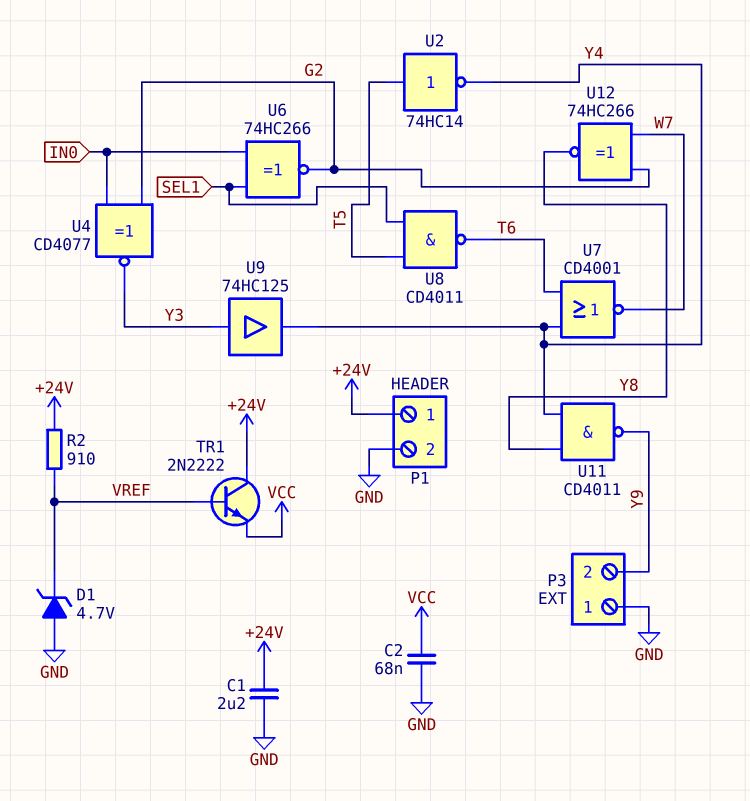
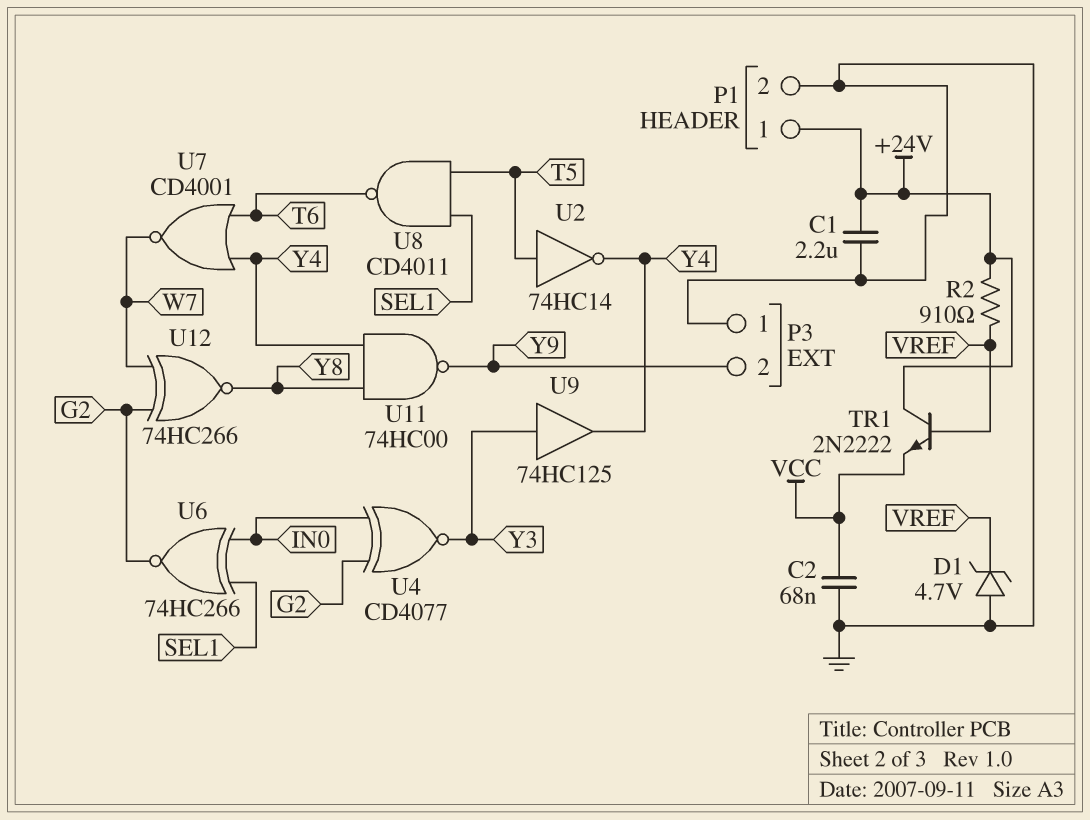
U11: NAND CD4011 (in Y4, in Y8, out Y9) -> NAND 74HC00 (in Y4, in Y8, out Y9)

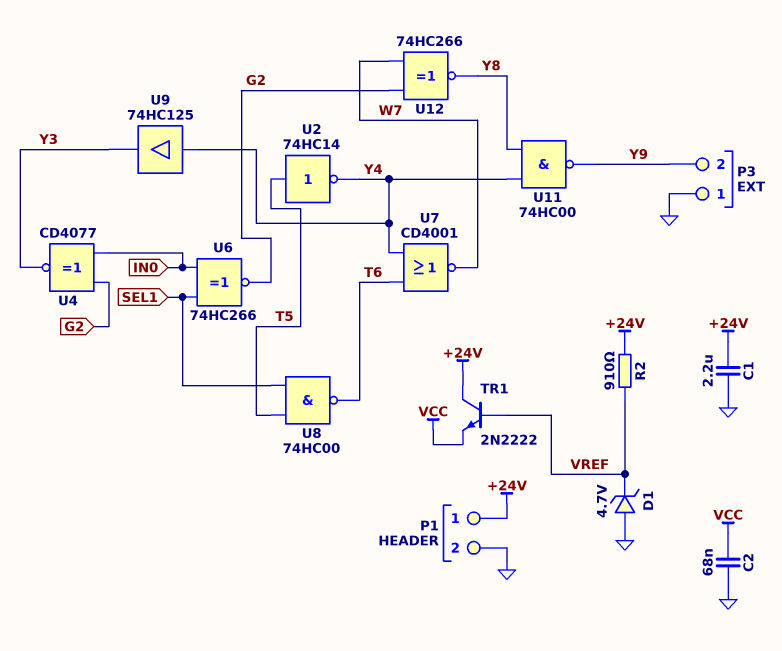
U8: NAND CD4011 (in SEL1, in T5, out T6) -> NAND 74HC00 (in SEL1, in T5, out T6)
U9: buffer 74HC125 (in Y3, out Y4) -> buffer 74HC125 (in Y4, out Y3)

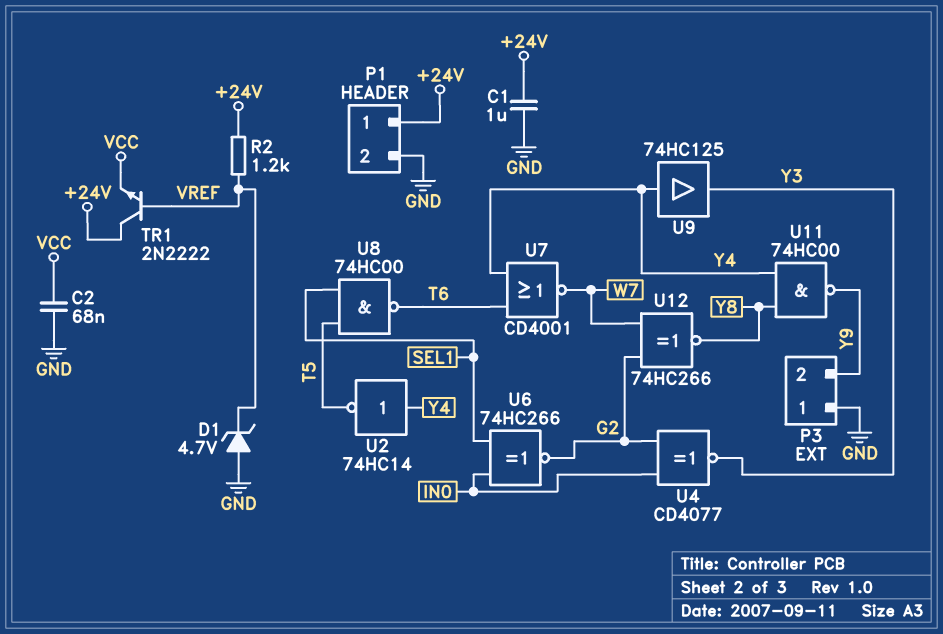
C1: 2.2uF (+24V, GND) -> 1uF (+24V, GND)
R2: 910 (+24V, VREF) -> 1.2k (+24V, VREF)
U2: NOT 74HC14 (in T5, out Y4) -> NOT 74HC14 (in Y4, out T5)

